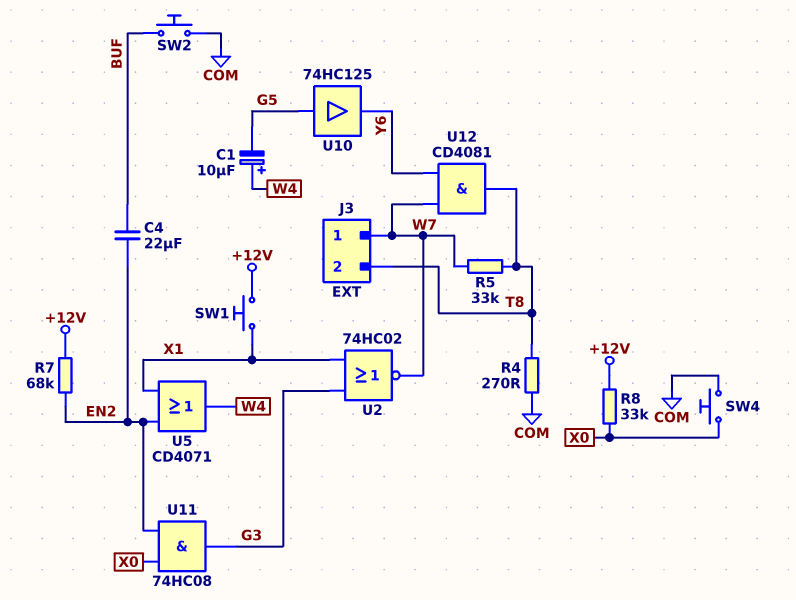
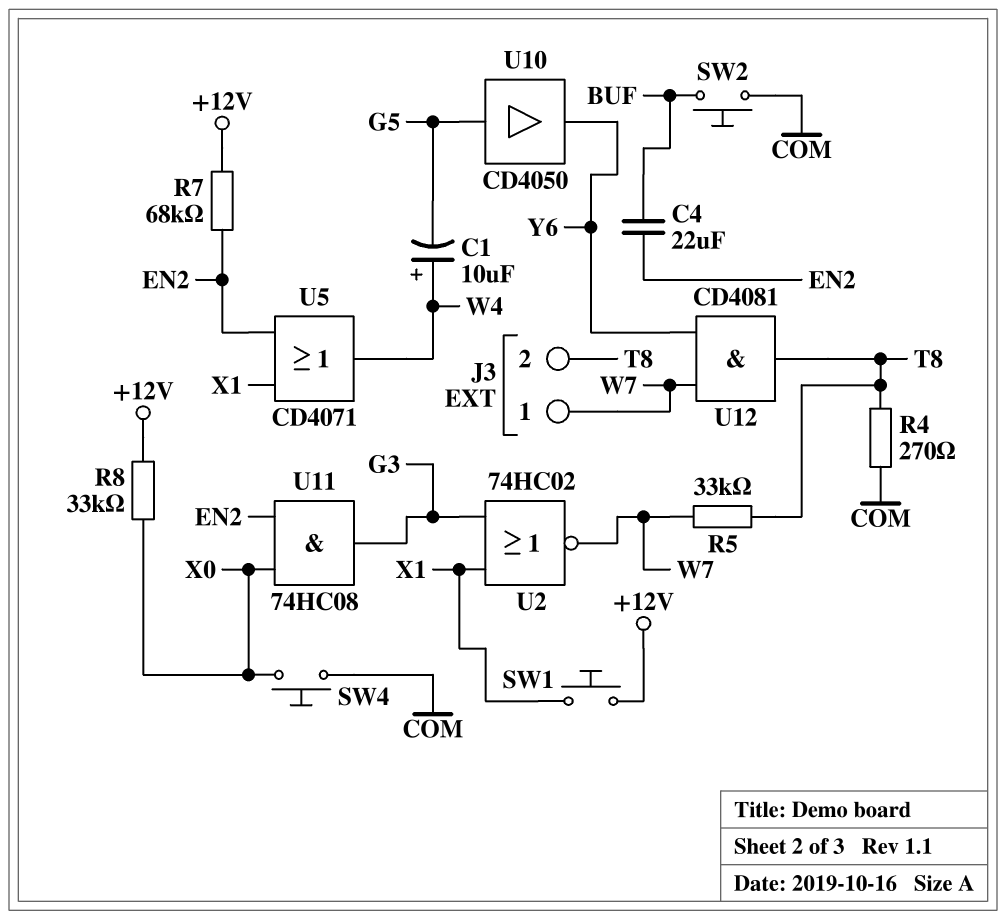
U10: buffer 74HC125 (in G5, out Y6) -> buffer CD4050 (in G5, out Y6)

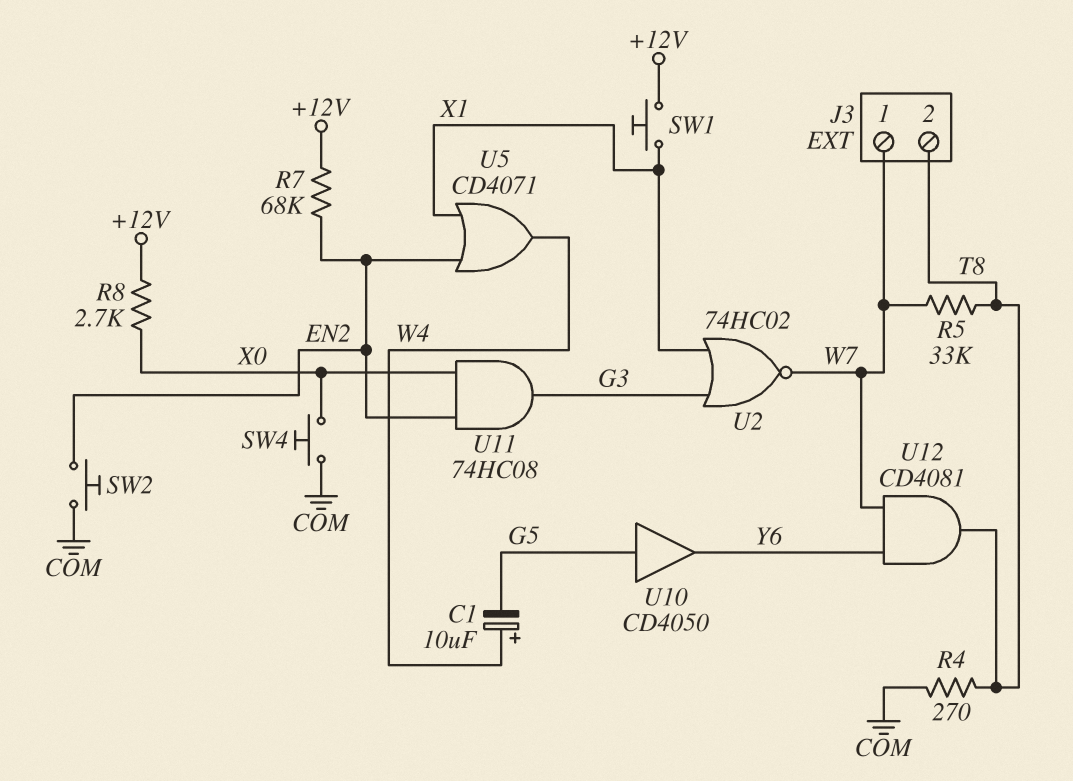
C4: 22uF (BUF, EN2) -> none
R8: 33k (+12V, X0) -> 2.7k (+12V, X0)
SW2: button (BUF, COM) -> button (COM, EN2)

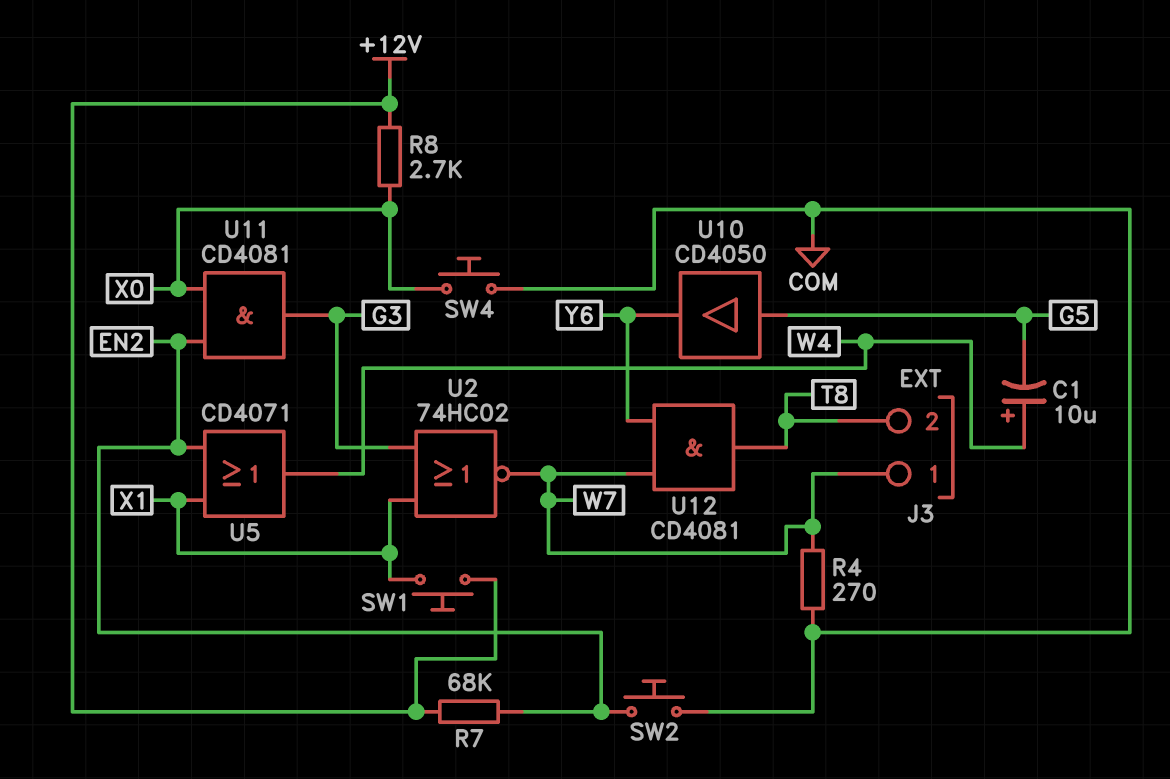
R4: 270 (COM, T8) -> 270 (COM, W7)
R5: 33k (T8, W7) -> none
U11: AND 74HC08 (in EN2, in X0, out G3) -> AND CD4081 (in EN2, in X0, out G3)

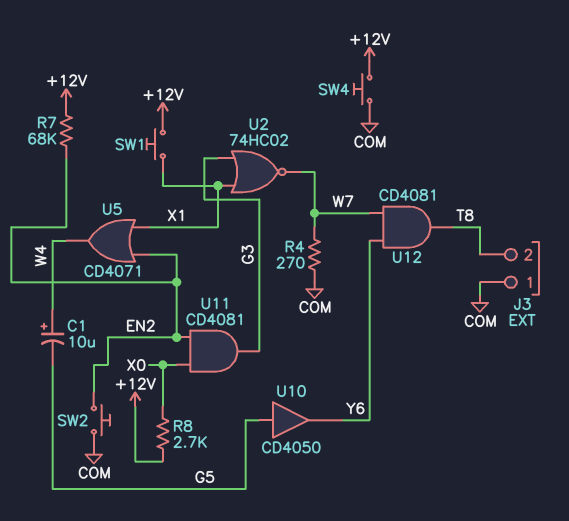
J3 pin 1: W7 -> COM
SW4: button (COM, X0) -> button (+12V, COM)

